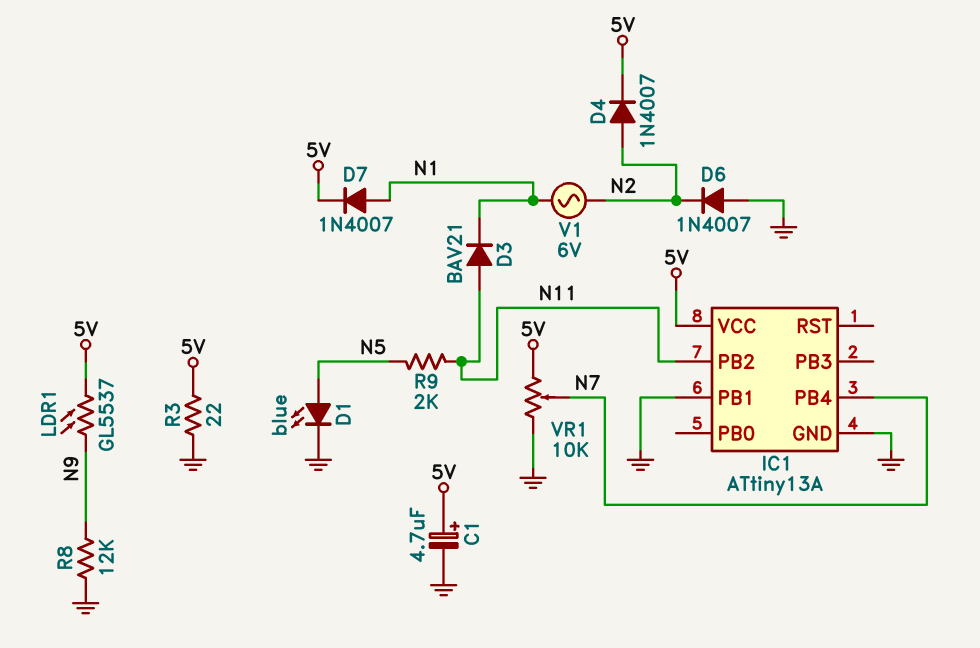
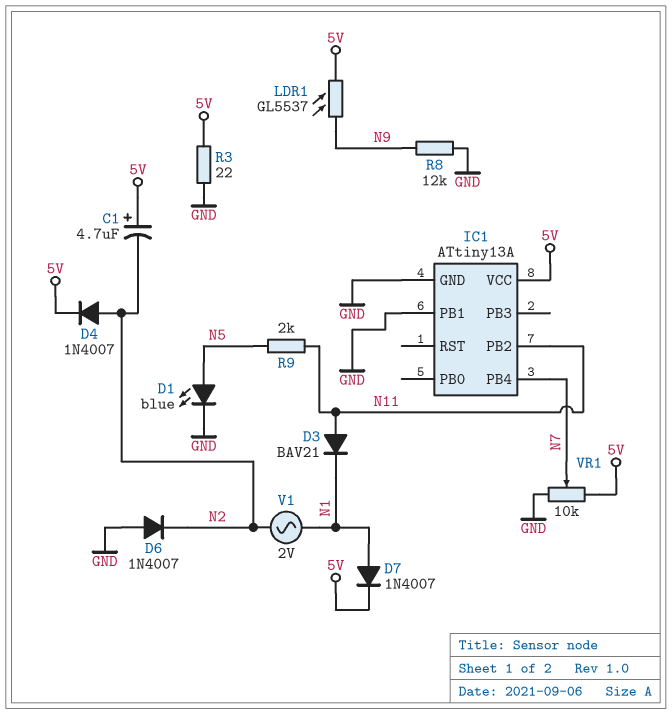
C1: 4.7uF (plus 5V, minus GND) -> 4.7uF (plus 5V, minus N2)
V1: AC 6V (N1, N2) -> AC 2V (N1, N2)

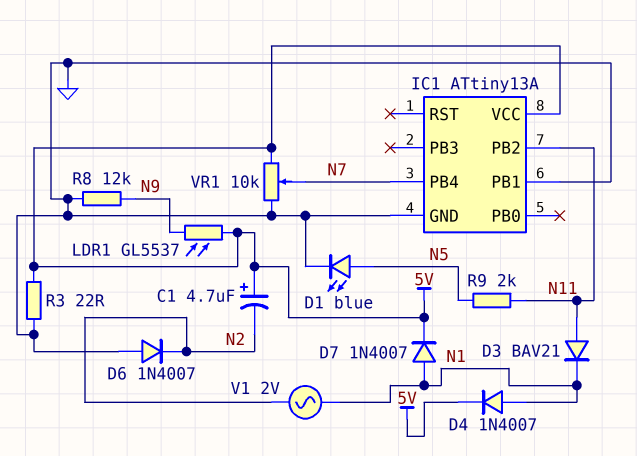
D4: diode 1N4007 (A N2, K 5V) -> diode 1N4007 (A N1, K 5V)

